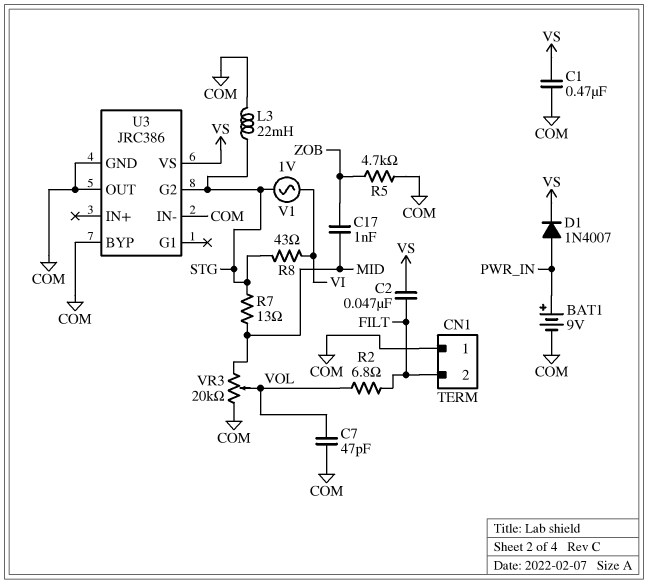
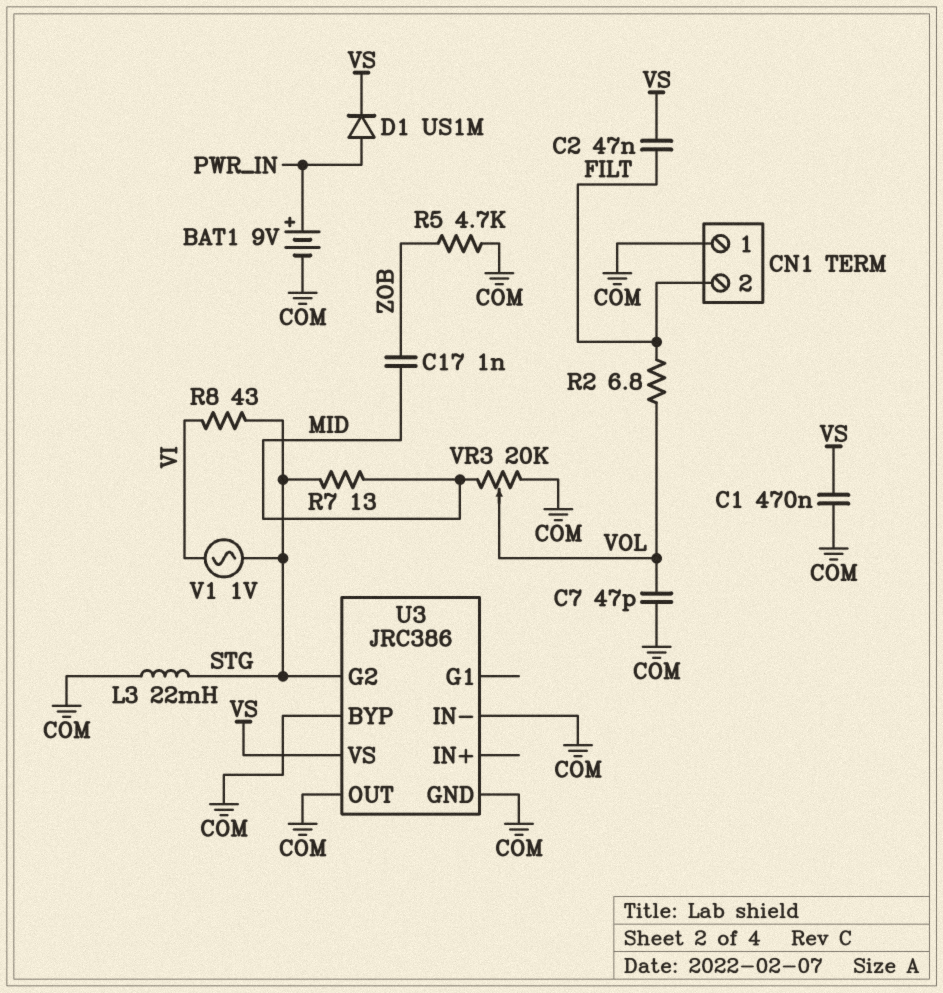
D1: diode 1N4007 (A PWR_IN, K VS) -> diode US1M (A PWR_IN, K VS)

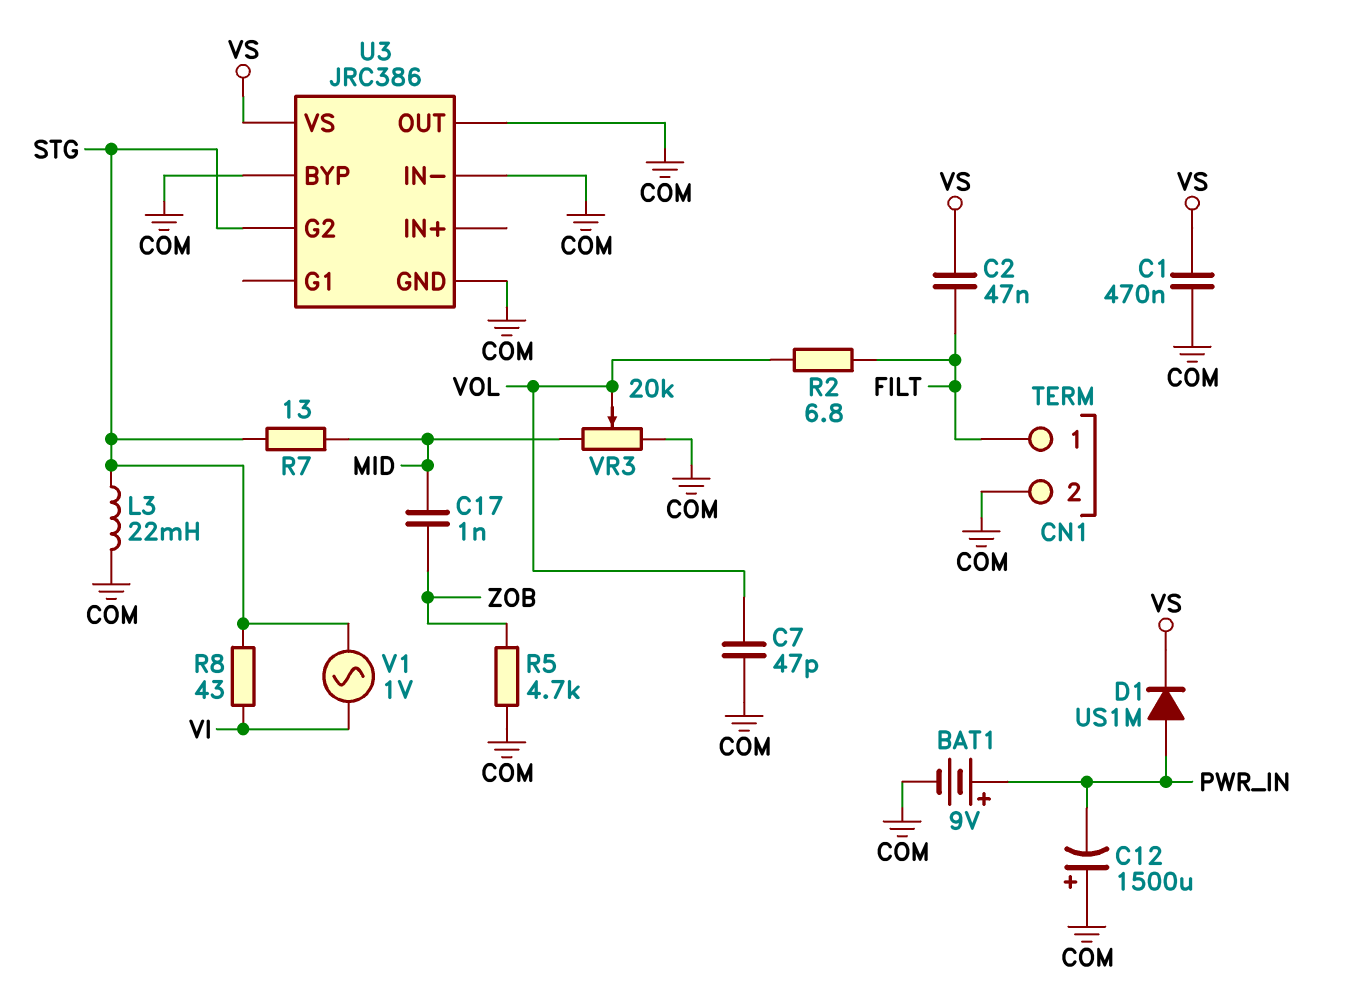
C12: none -> 1500uF (plus COM, minus PWR_IN)
CN1 pin 1: COM -> FILT
CN1 pin 2: FILT -> COM

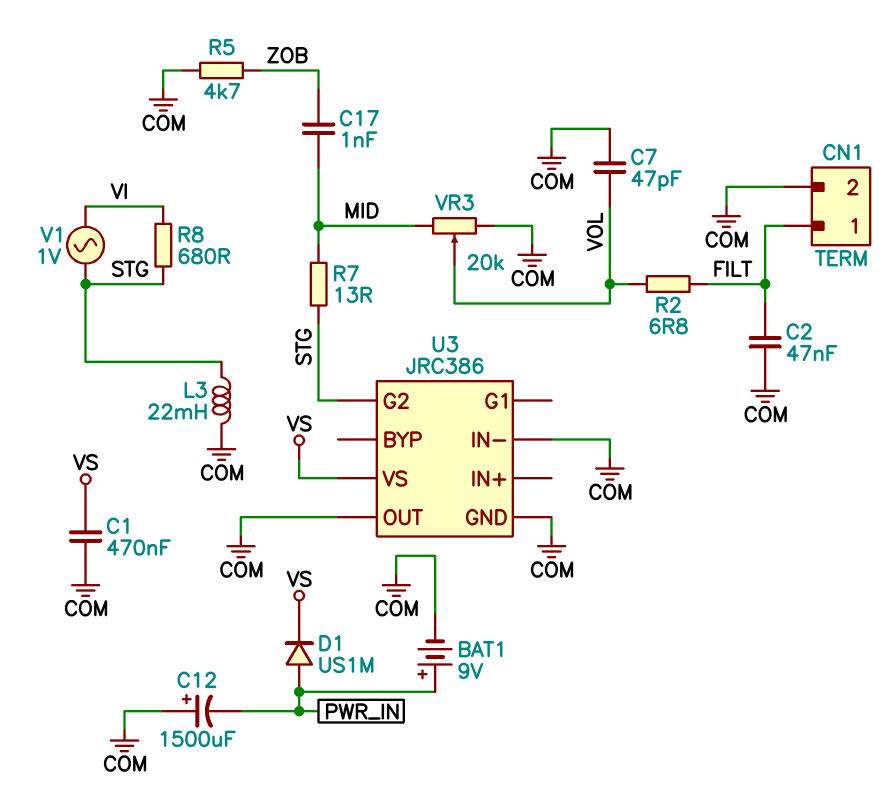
C2: 47nF (FILT, VS) -> 47nF (COM, FILT)
R8: 43 (STG, VI) -> 680 (STG, VI)
U3 pin BYP: COM -> none

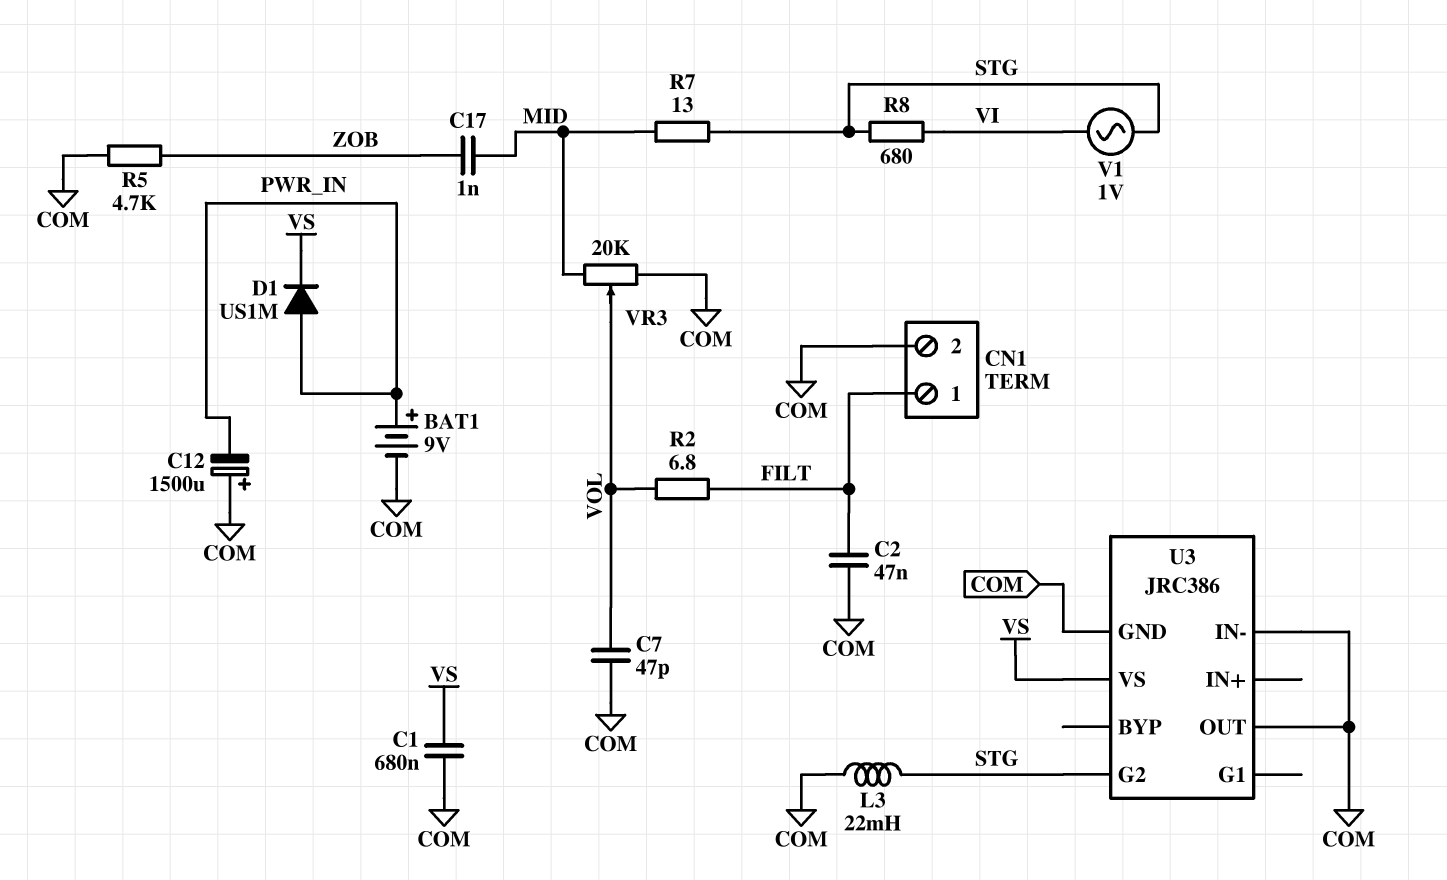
C1: 470nF (COM, VS) -> 680nF (COM, VS)

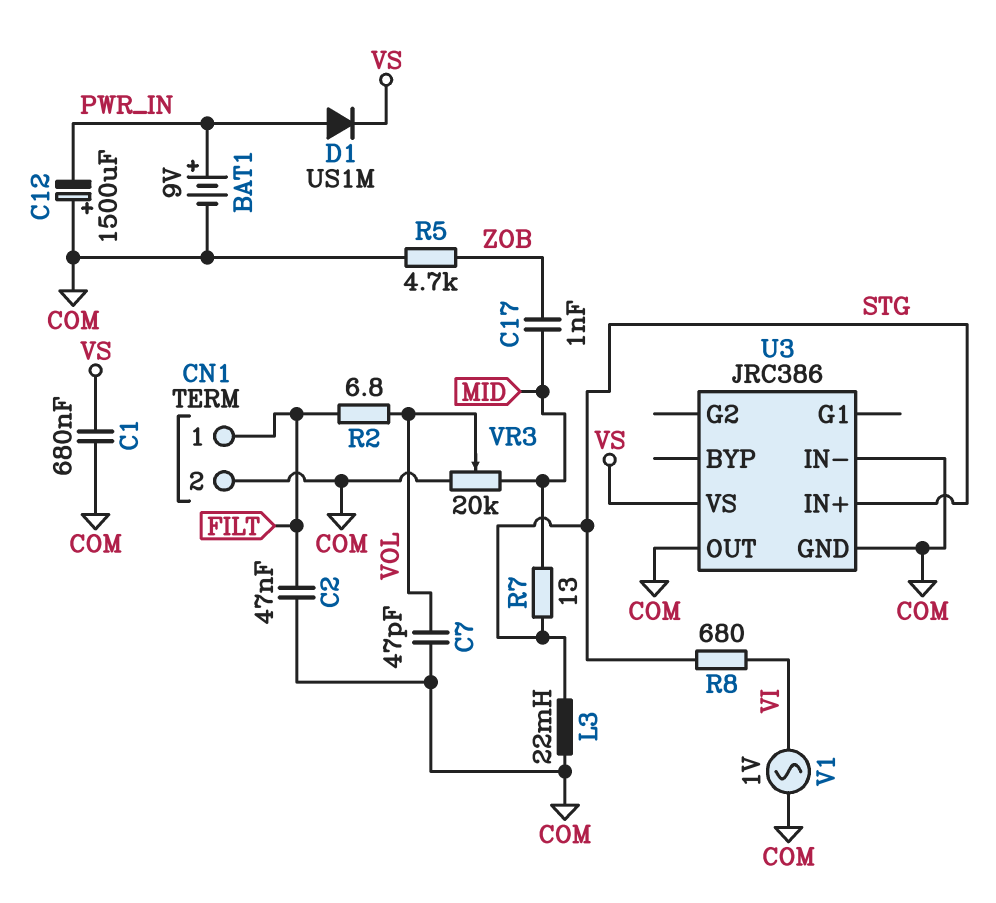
U3 pin G2: STG -> none
U3 pin IN+: none -> STG
V1: AC 1V (STG, VI) -> AC 1V (COM, VI)

